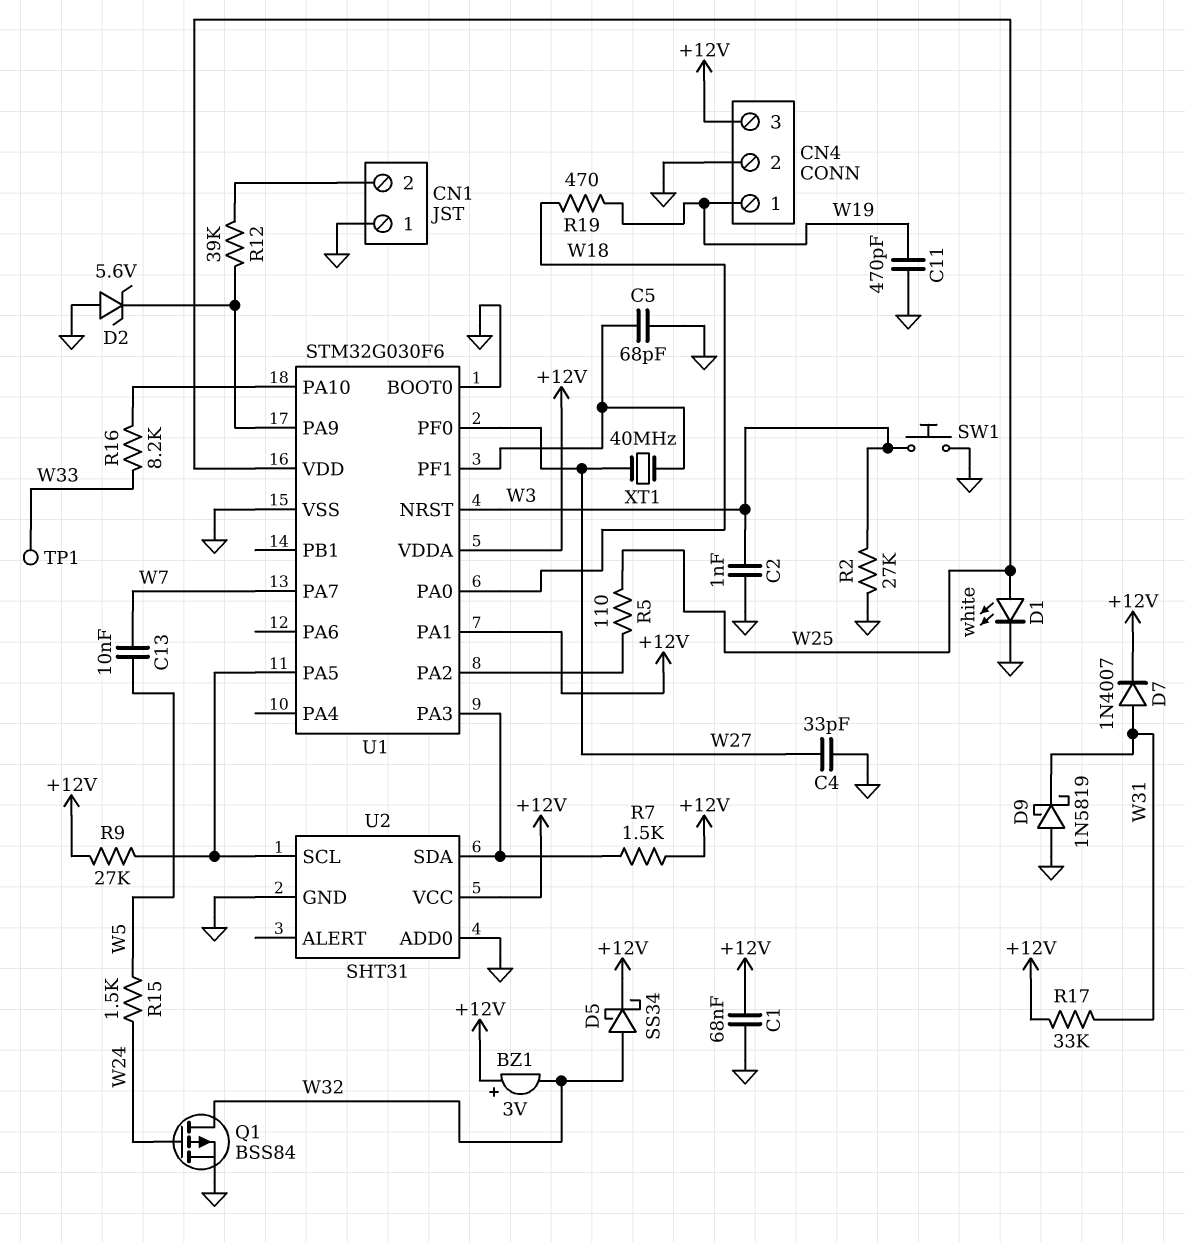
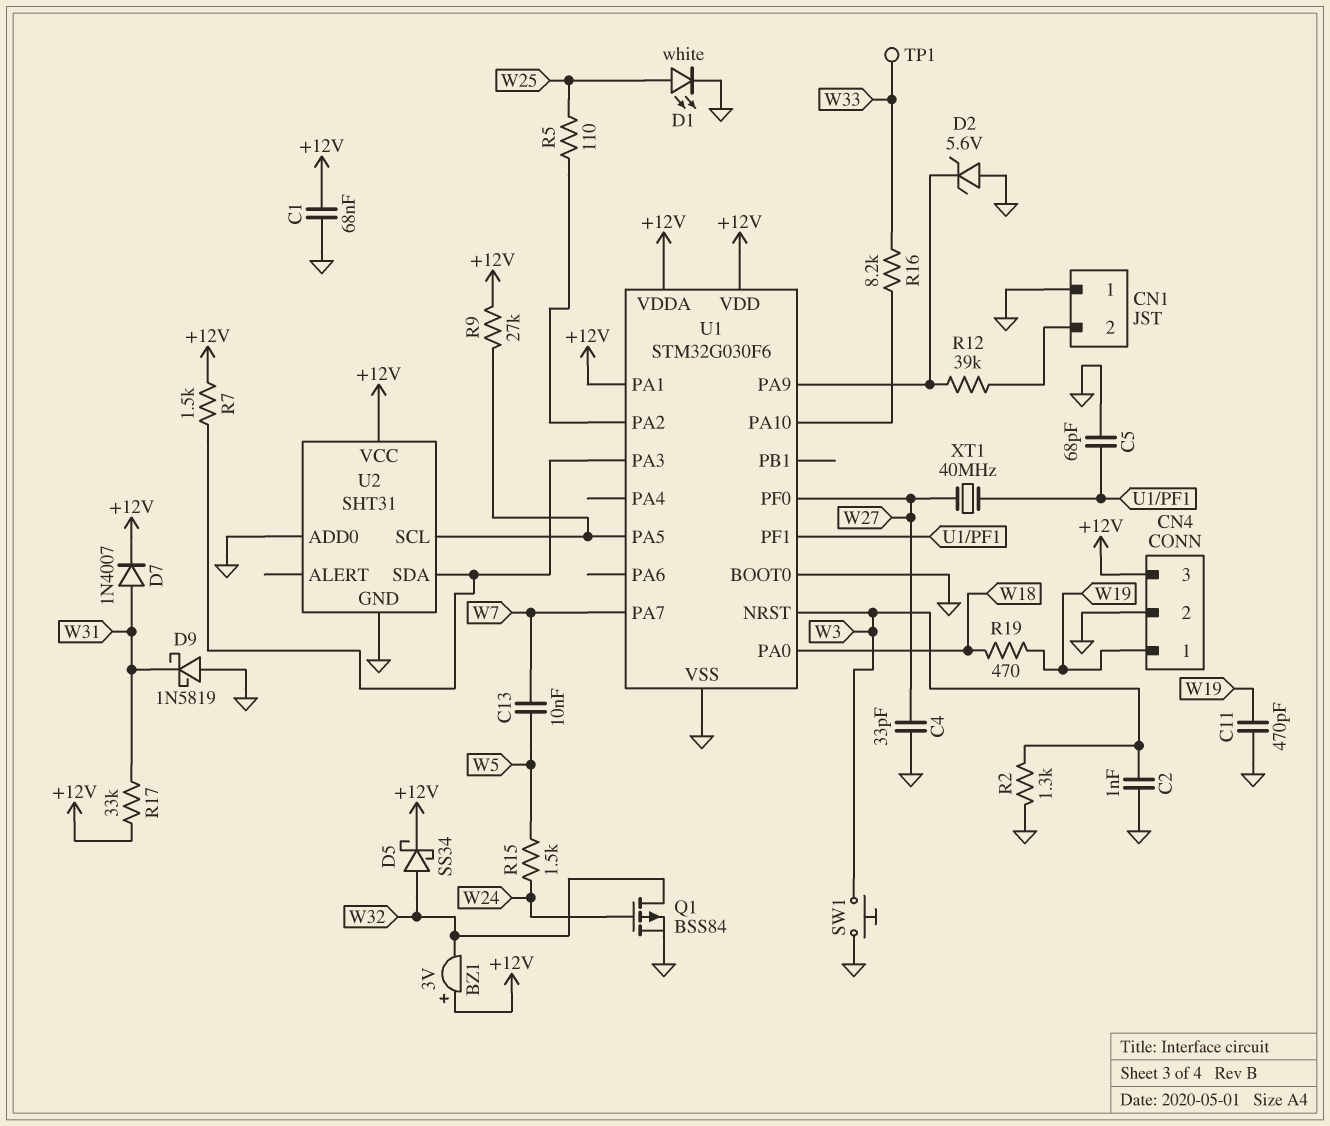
R2: 27k (GND, W3) -> 1.3k (GND, W3)
U1 pin VDD: W25 -> +12V

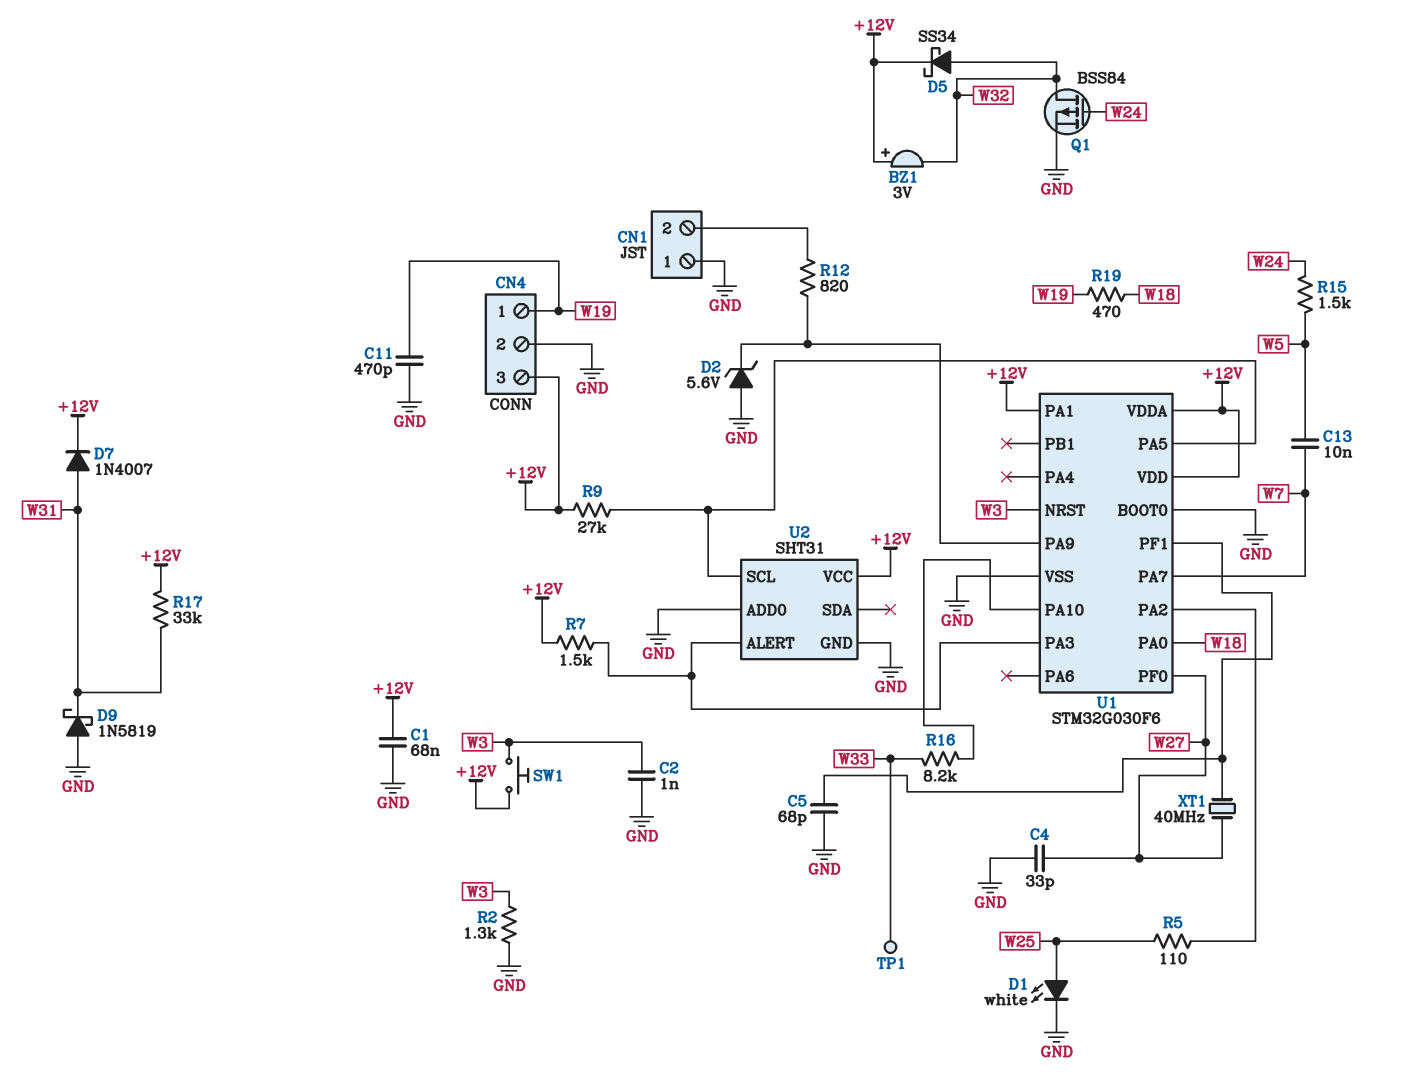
R12: 39k (CN1/2, U1/PA9) -> 820 (CN1/2, U1/PA9)
SW1: button (GND, W3) -> button (+12V, W3)
U2 pin ALERT: none -> U1/PA3
U2 pin SDA: U1/PA3 -> none

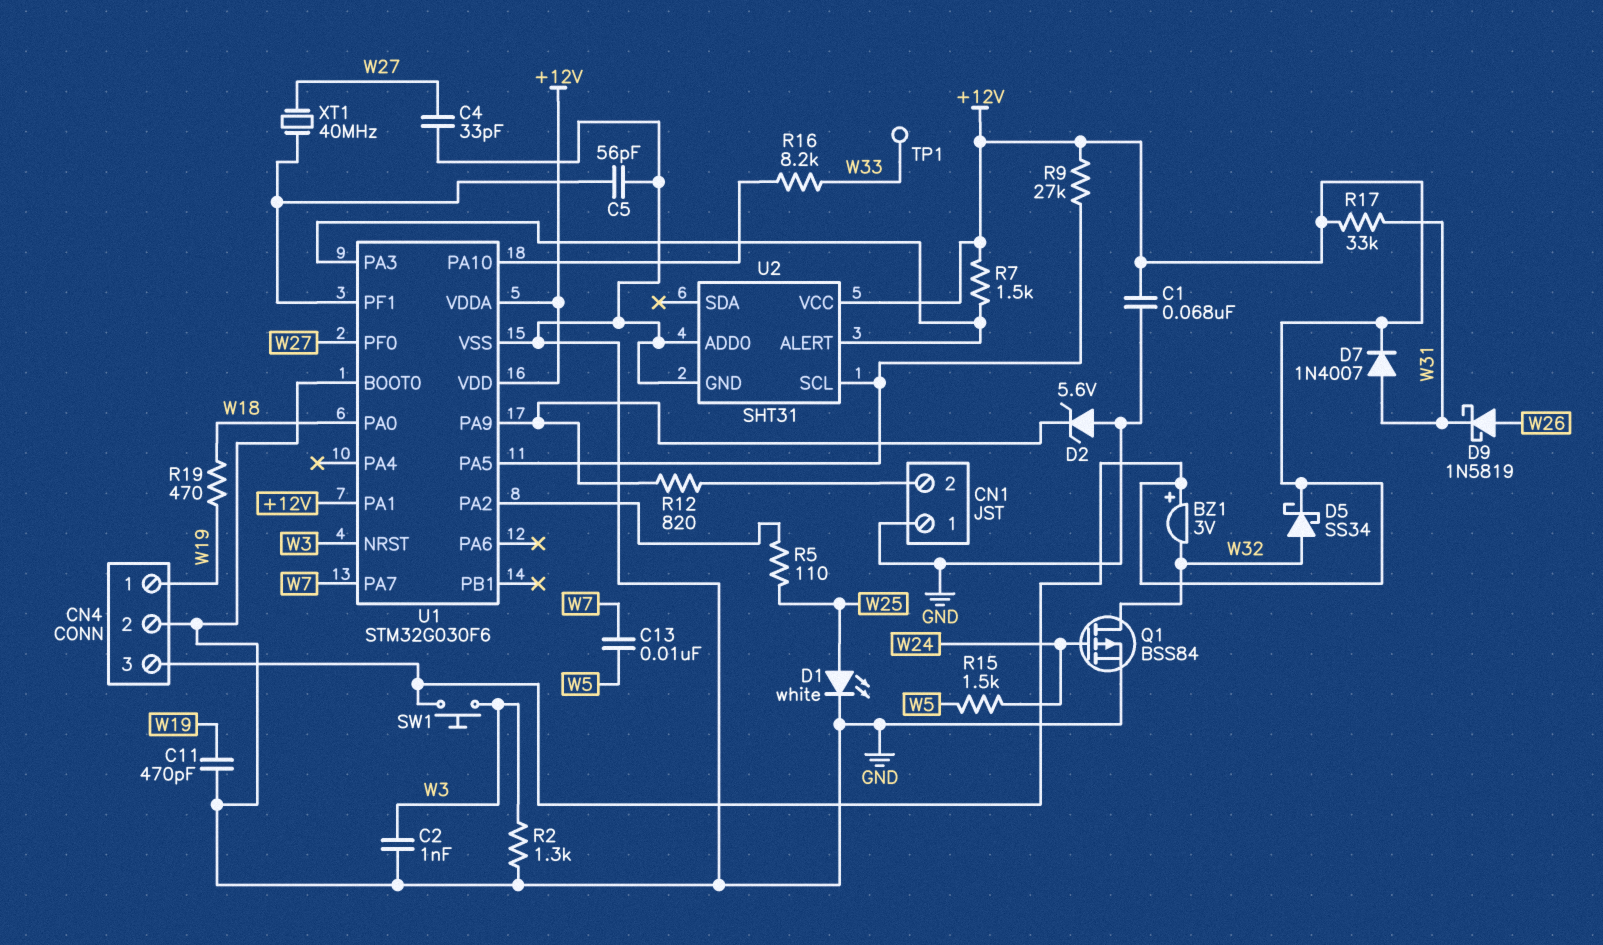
C5: 68pF (GND, U1/PF1) -> 56pF (GND, U1/PF1)
D9: schottky 1N5819 (A GND, K W31) -> schottky 1N5819 (A W26, K W31)

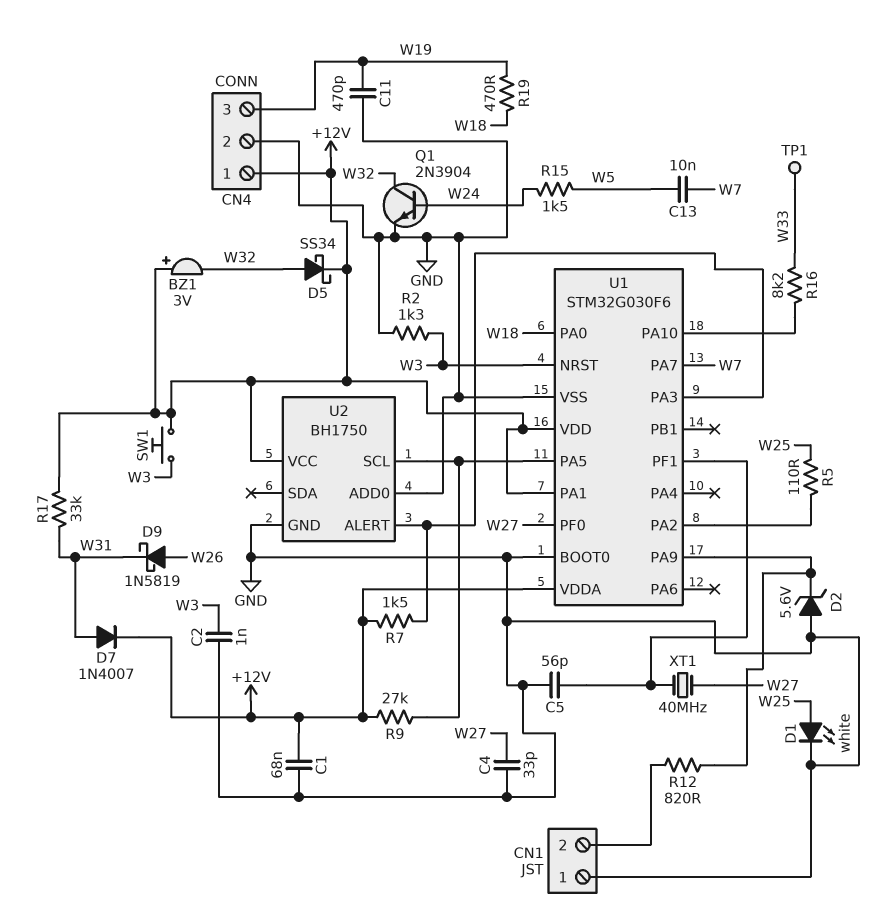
CN4 pin 1: W19 -> +12V
CN4 pin 3: +12V -> W19
Q1: PMOS BSS84 (G W24, D W32, S GND) -> NPN 2N3904 (B W24, C W32, E GND)
U2: SHT31 -> BH1750

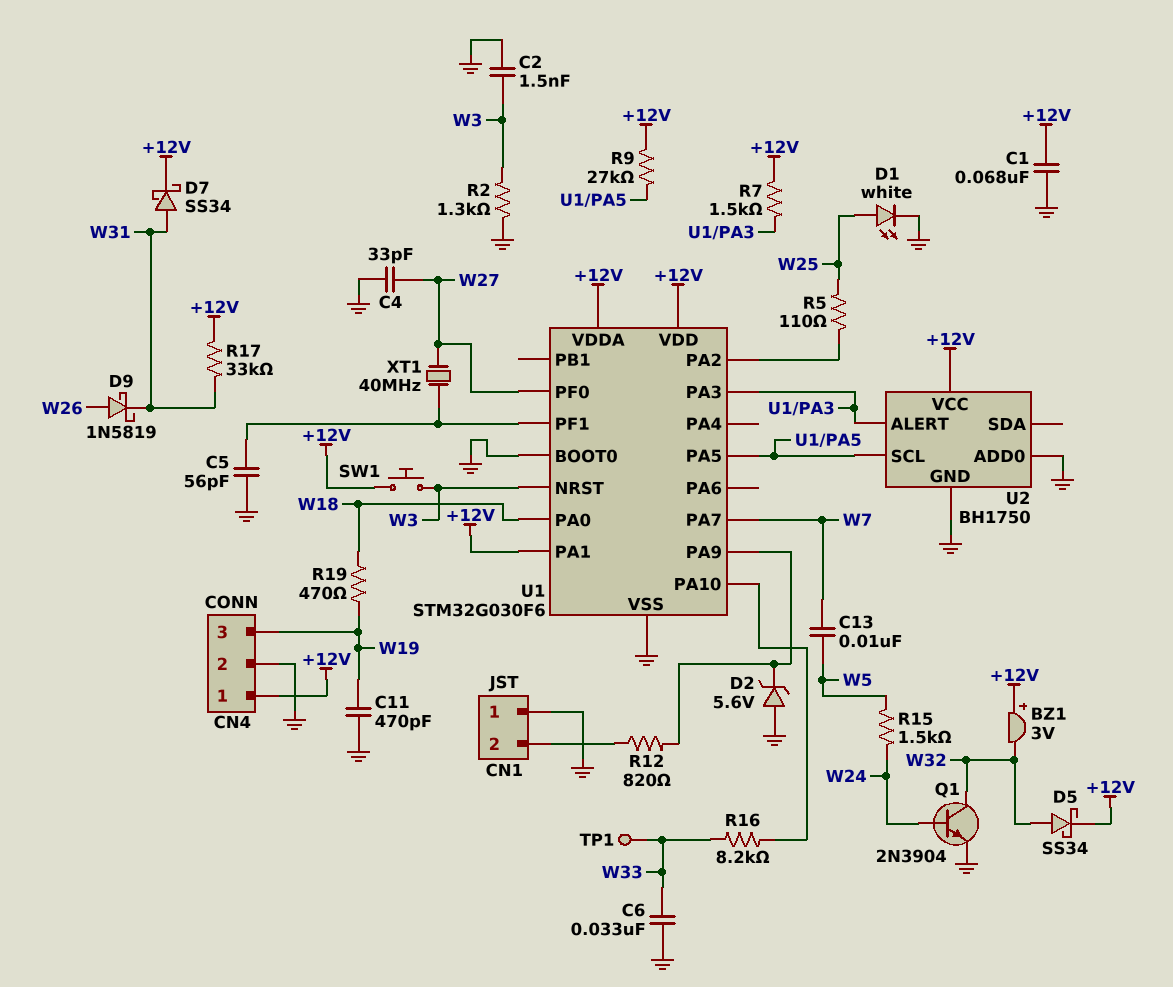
C2: 1nF (GND, W3) -> 1.5nF (GND, W3)
C6: none -> 33nF (GND, W33)
D7: diode 1N4007 (A W31, K +12V) -> schottky SS34 (A W31, K +12V)

